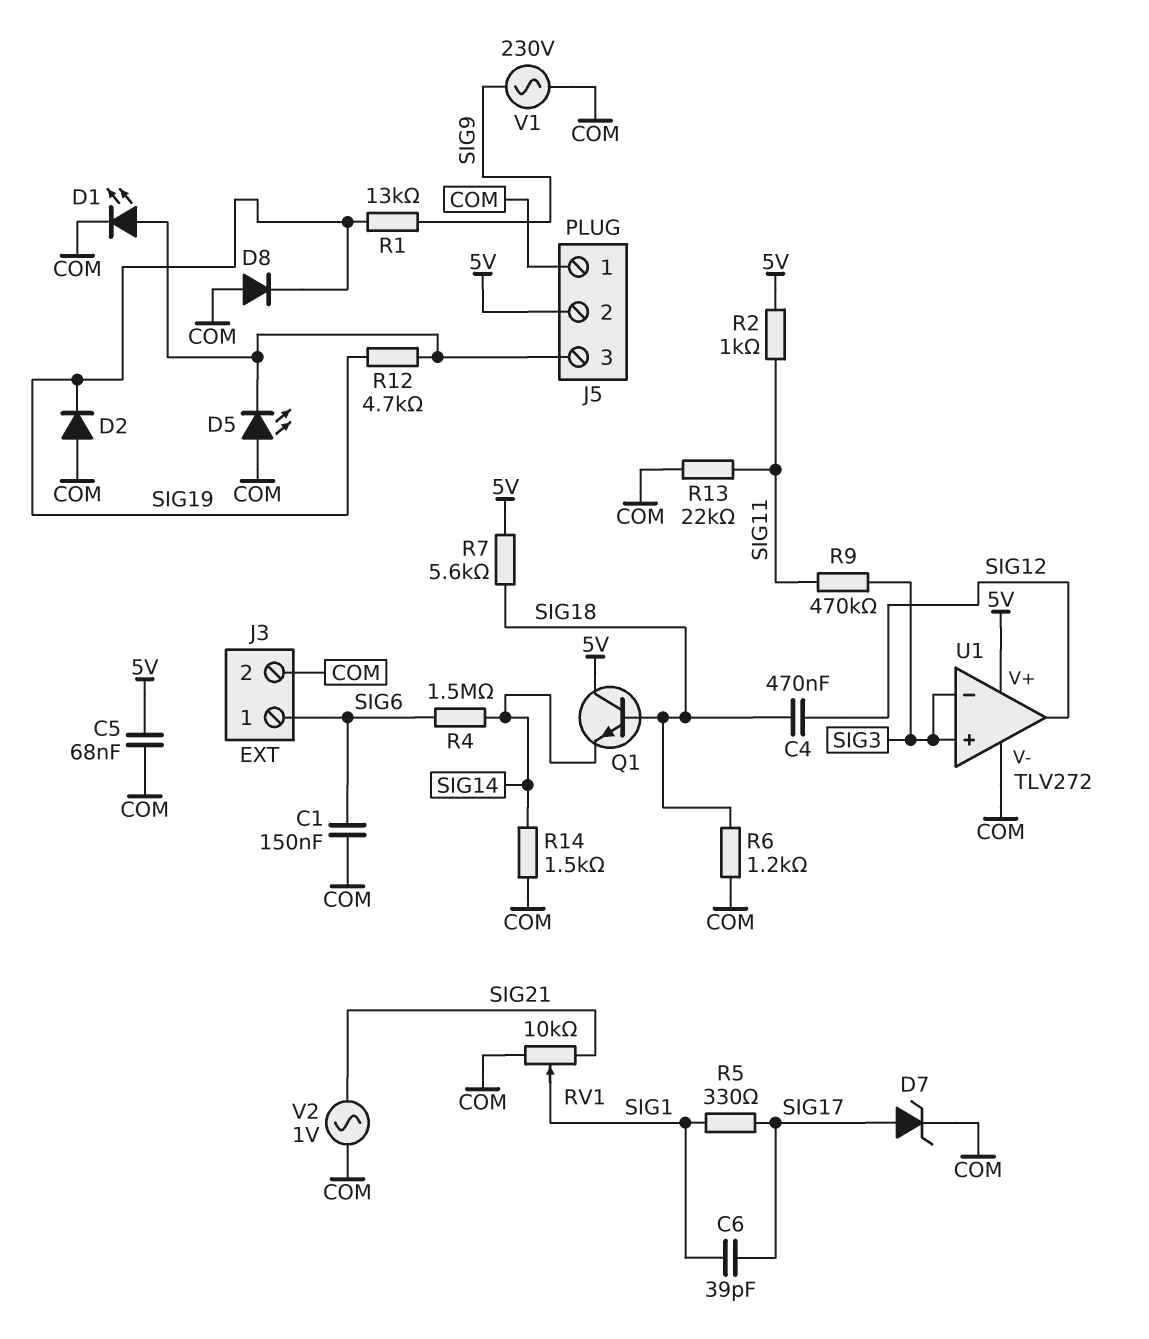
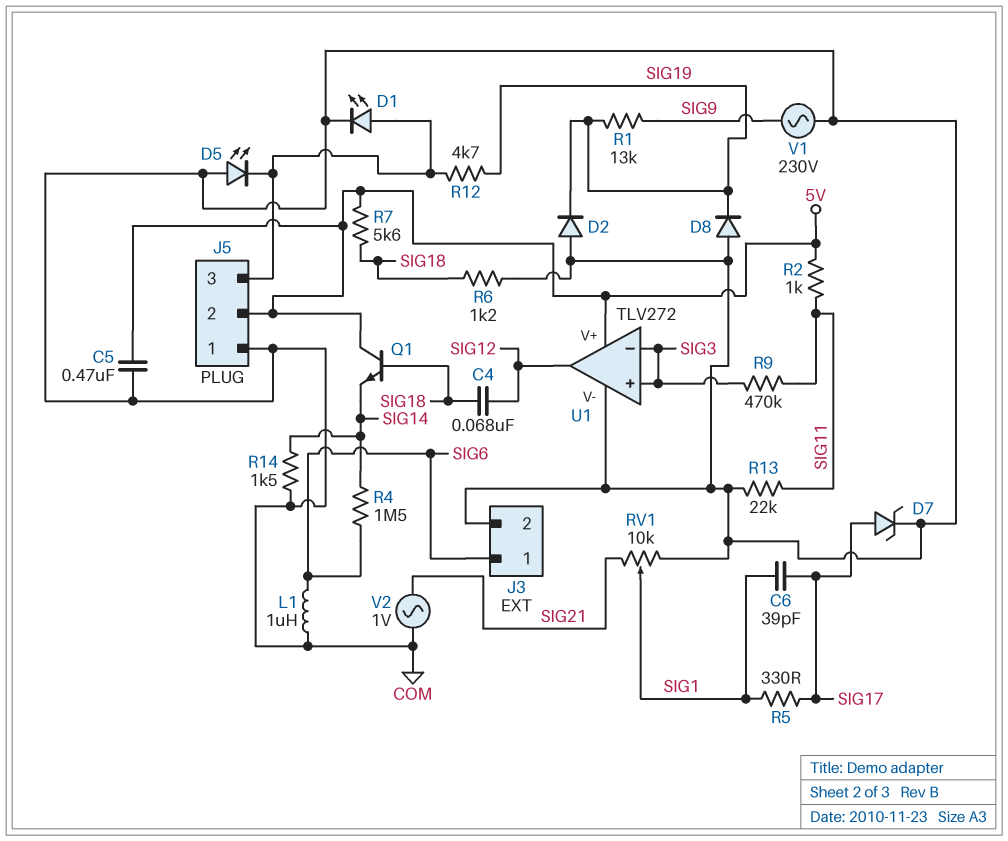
C1: 150nF (COM, SIG6) -> none
C4: 470nF (SIG12, SIG18) -> 68nF (SIG12, SIG18)
C5: 68nF (5V, COM) -> 470nF (5V, COM)
L1: none -> 1uH (COM, SIG6)

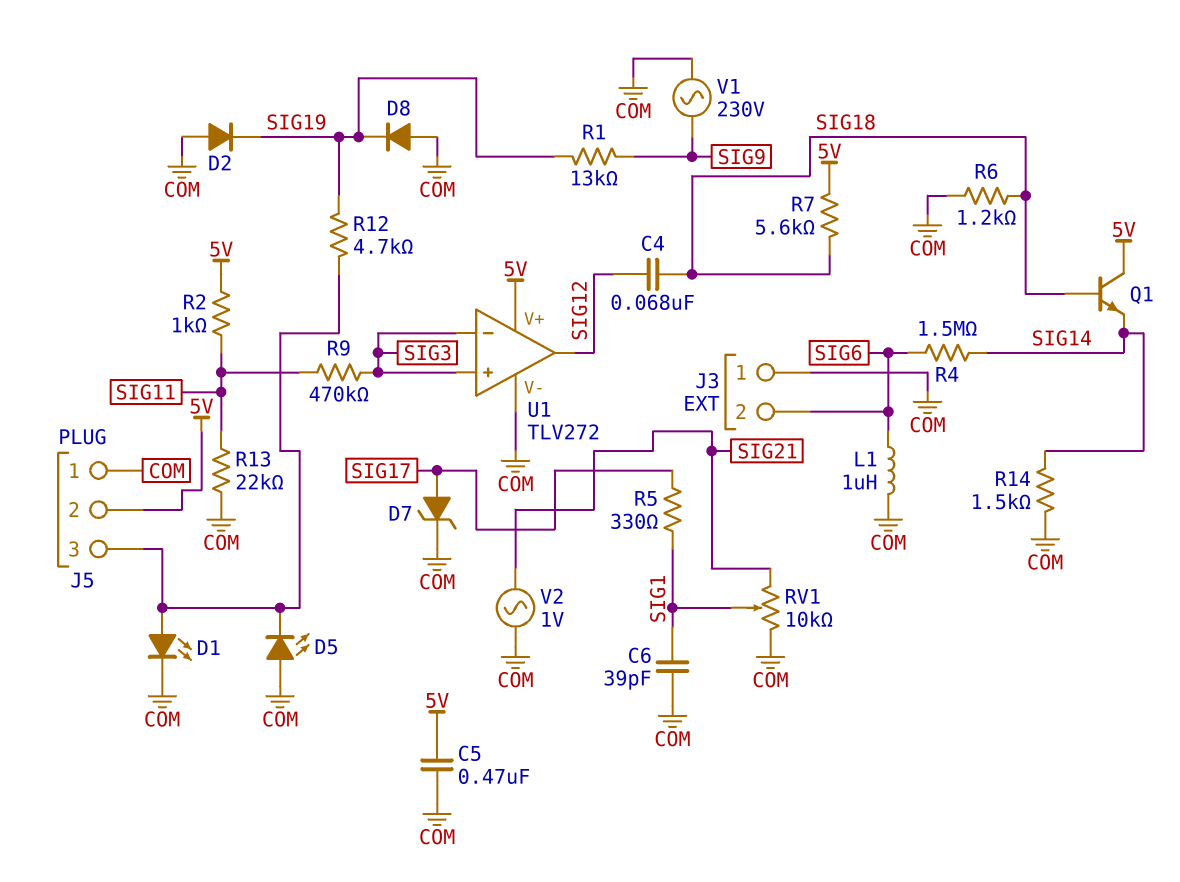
C6: 39pF (SIG1, SIG17) -> 39pF (COM, SIG1)
J3 pin 1: SIG6 -> COM
J3 pin 2: COM -> SIG6

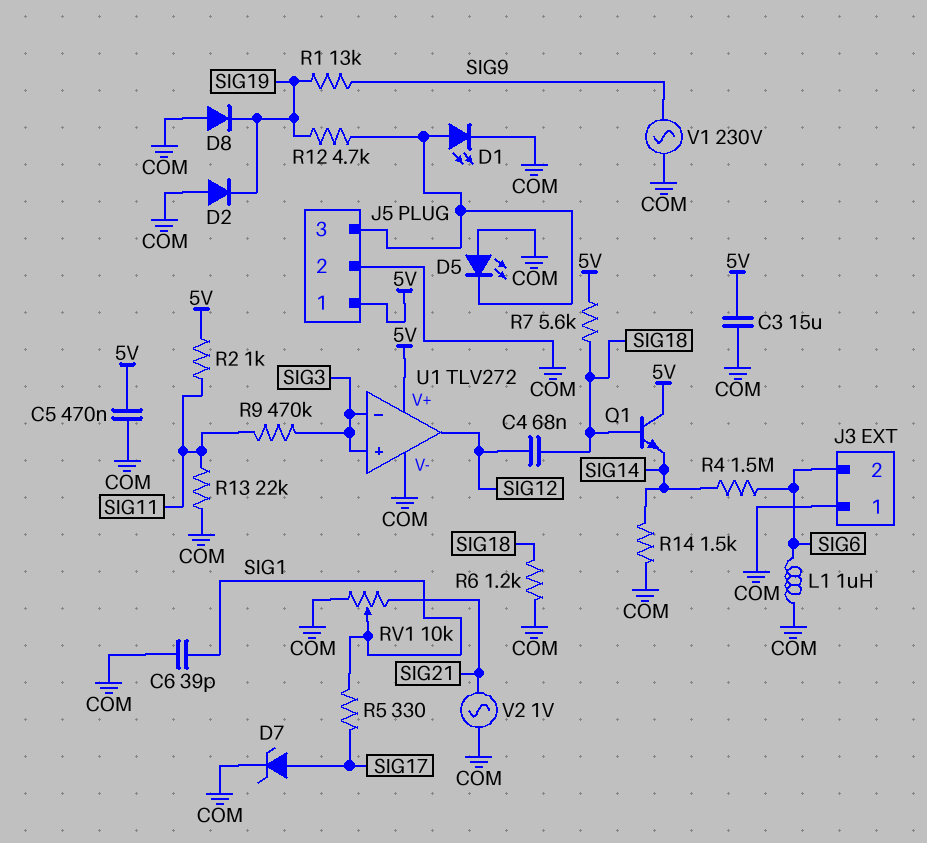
C3: none -> 15uF (5V, COM)
J5 pin 1: COM -> 5V
J5 pin 2: 5V -> COM

